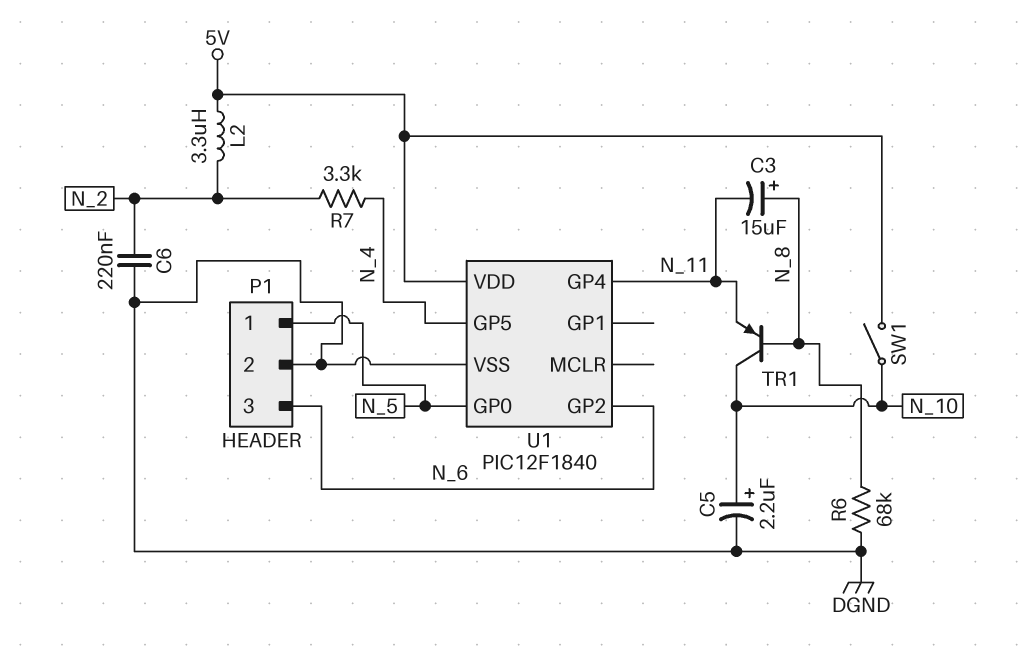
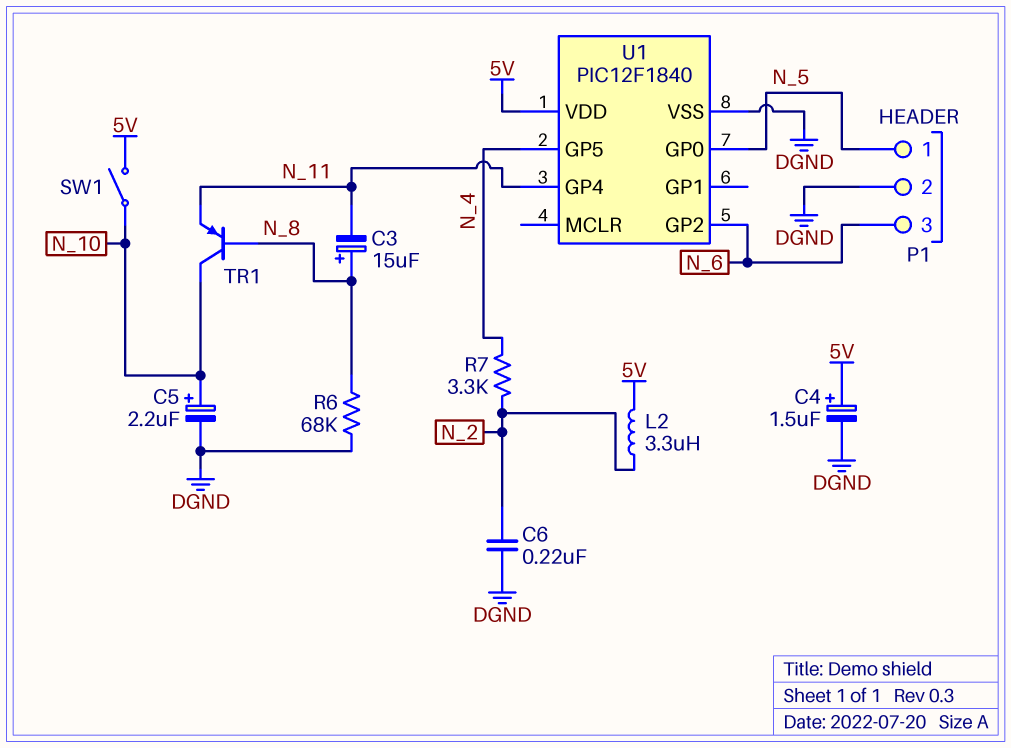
C4: none -> 1.5uF (plus 5V, minus DGND)

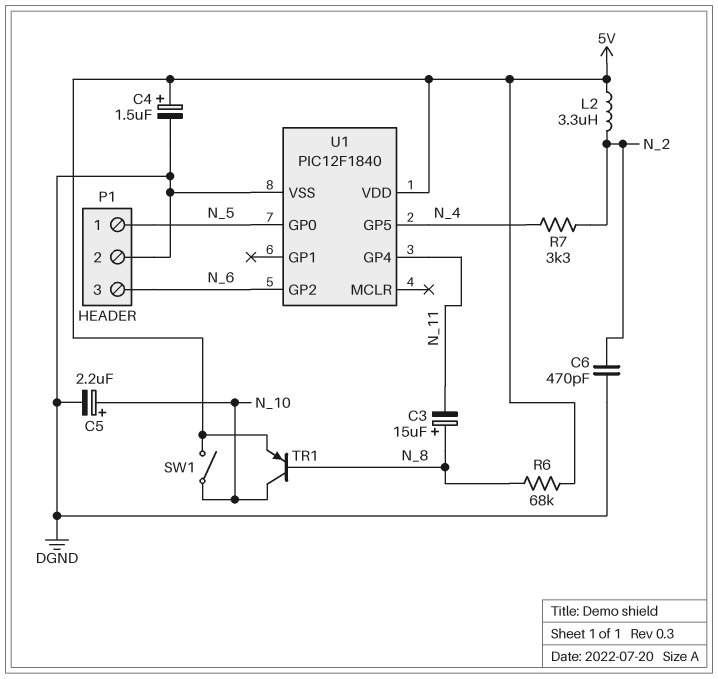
C6: 220nF (DGND, N_2) -> 470pF (DGND, N_2)
R6: 68k (DGND, N_8) -> 68k (5V, N_8)
TR1: PNP (B N_8, C N_10, E N_11) -> PNP (B N_8, C N_10, E 5V)

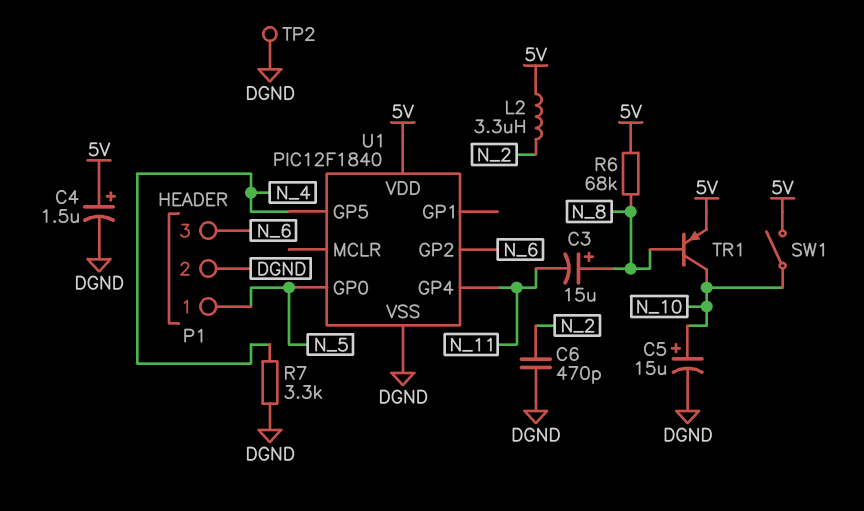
C5: 2.2uF (plus N_10, minus DGND) -> 15uF (plus N_10, minus DGND)
R7: 3.3k (N_2, N_4) -> 3.3k (DGND, N_4)
TP2: none -> test point (DGND)

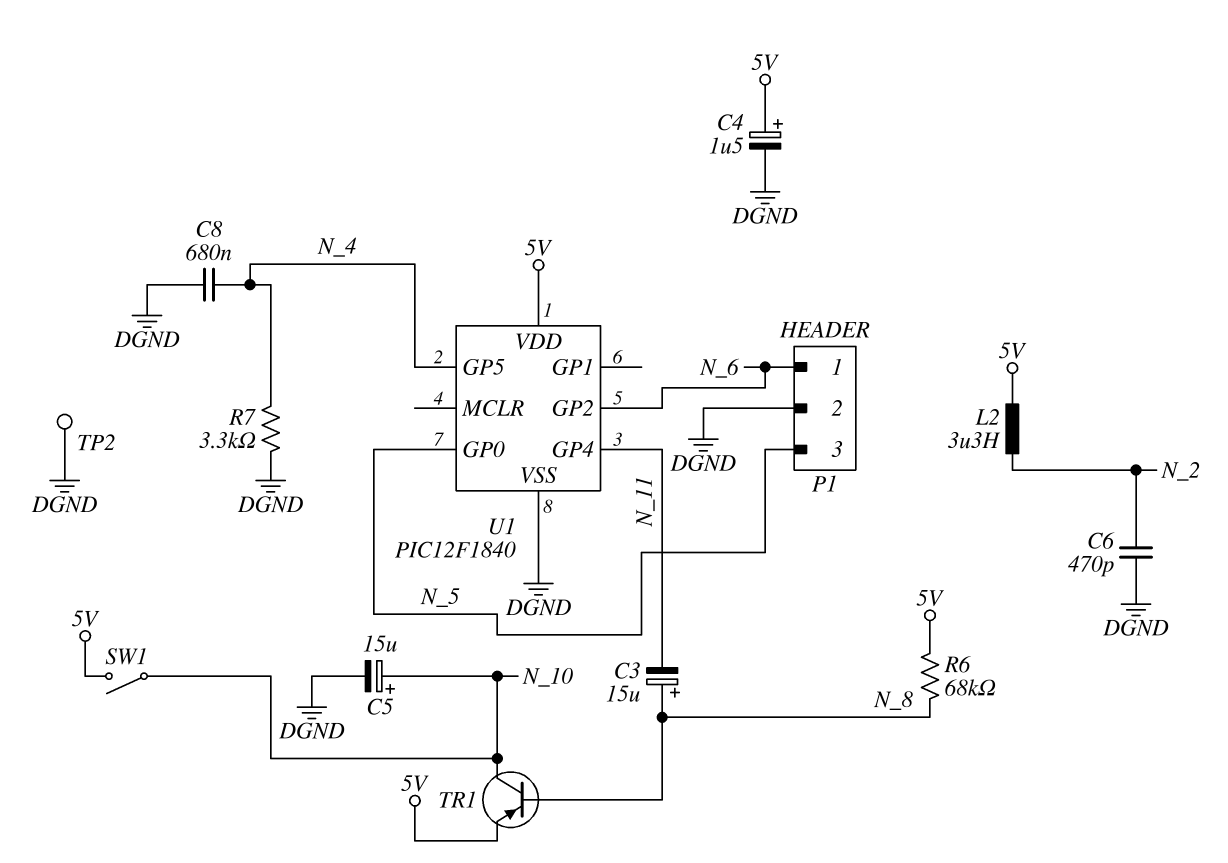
C8: none -> 680nF (DGND, N_4)
P1 pin 1: N_5 -> N_6
P1 pin 3: N_6 -> N_5

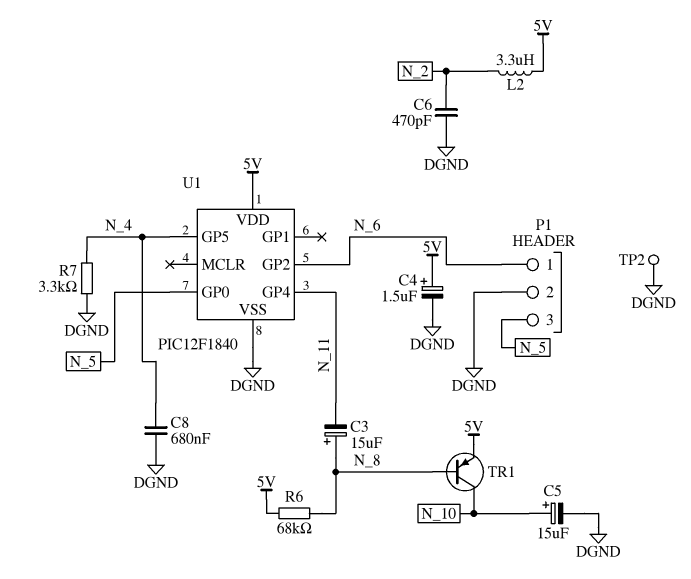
SW1: switch (5V, N_10) -> none

